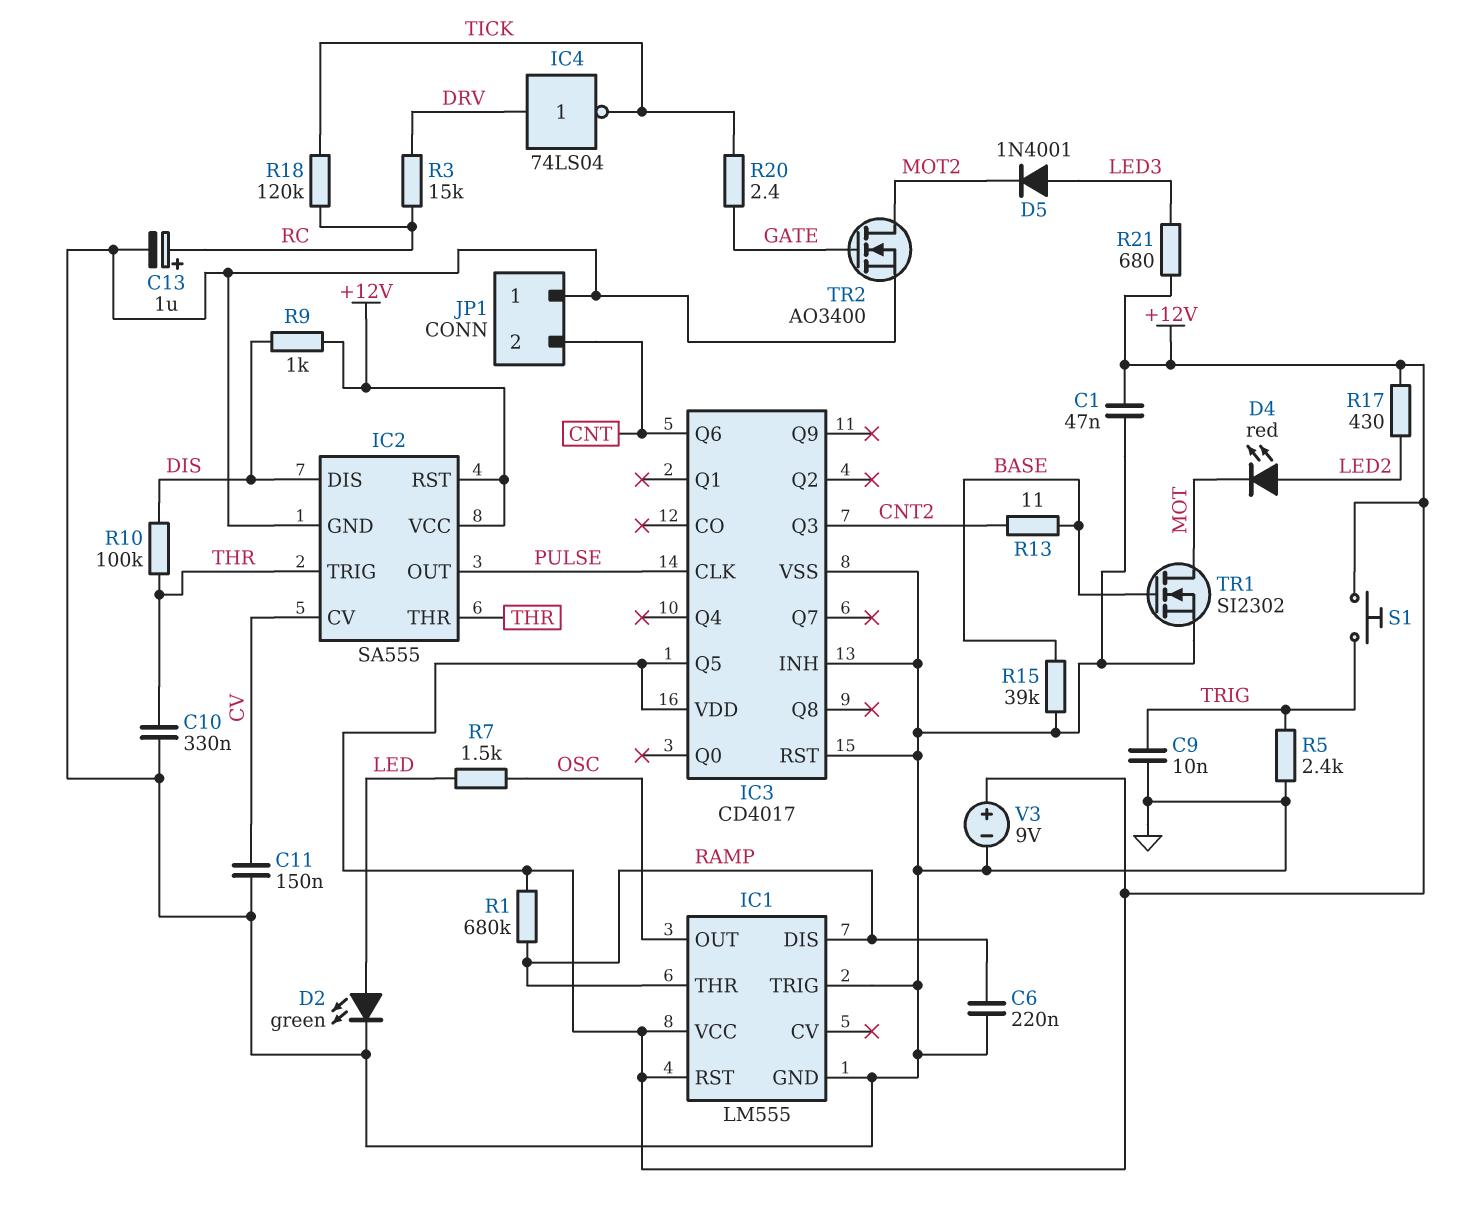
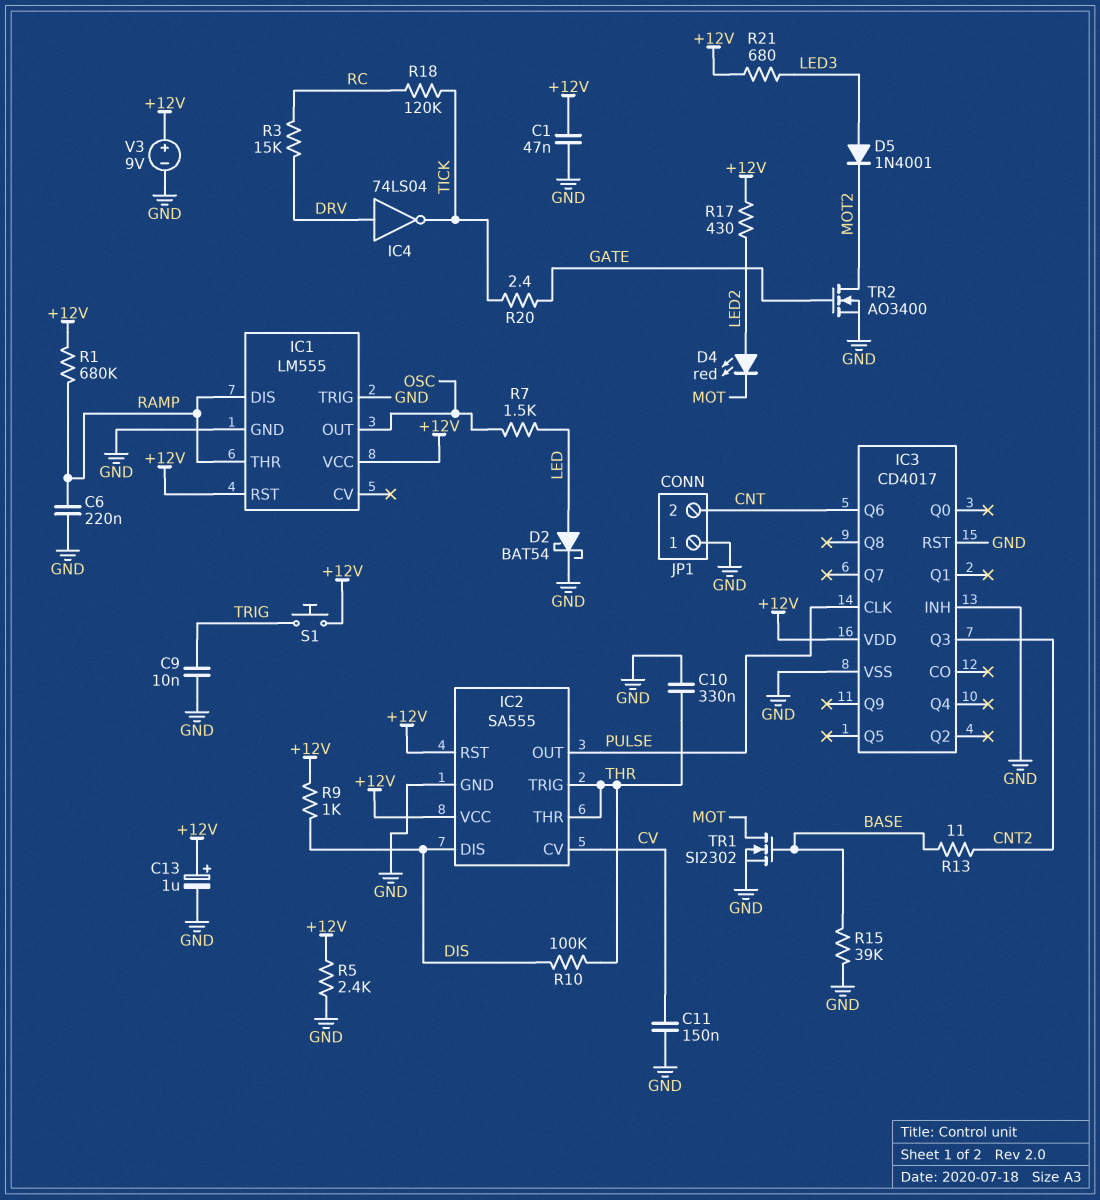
C13: 1uF (plus RC, minus GND) -> 1uF (plus +12V, minus GND)
D2: LED green (A LED, K GND) -> schottky BAT54 (A LED, K GND)
IC3 pin Q5: +12V -> none
R5: 2.4k (GND, TRIG) -> 2.4k (+12V, GND)

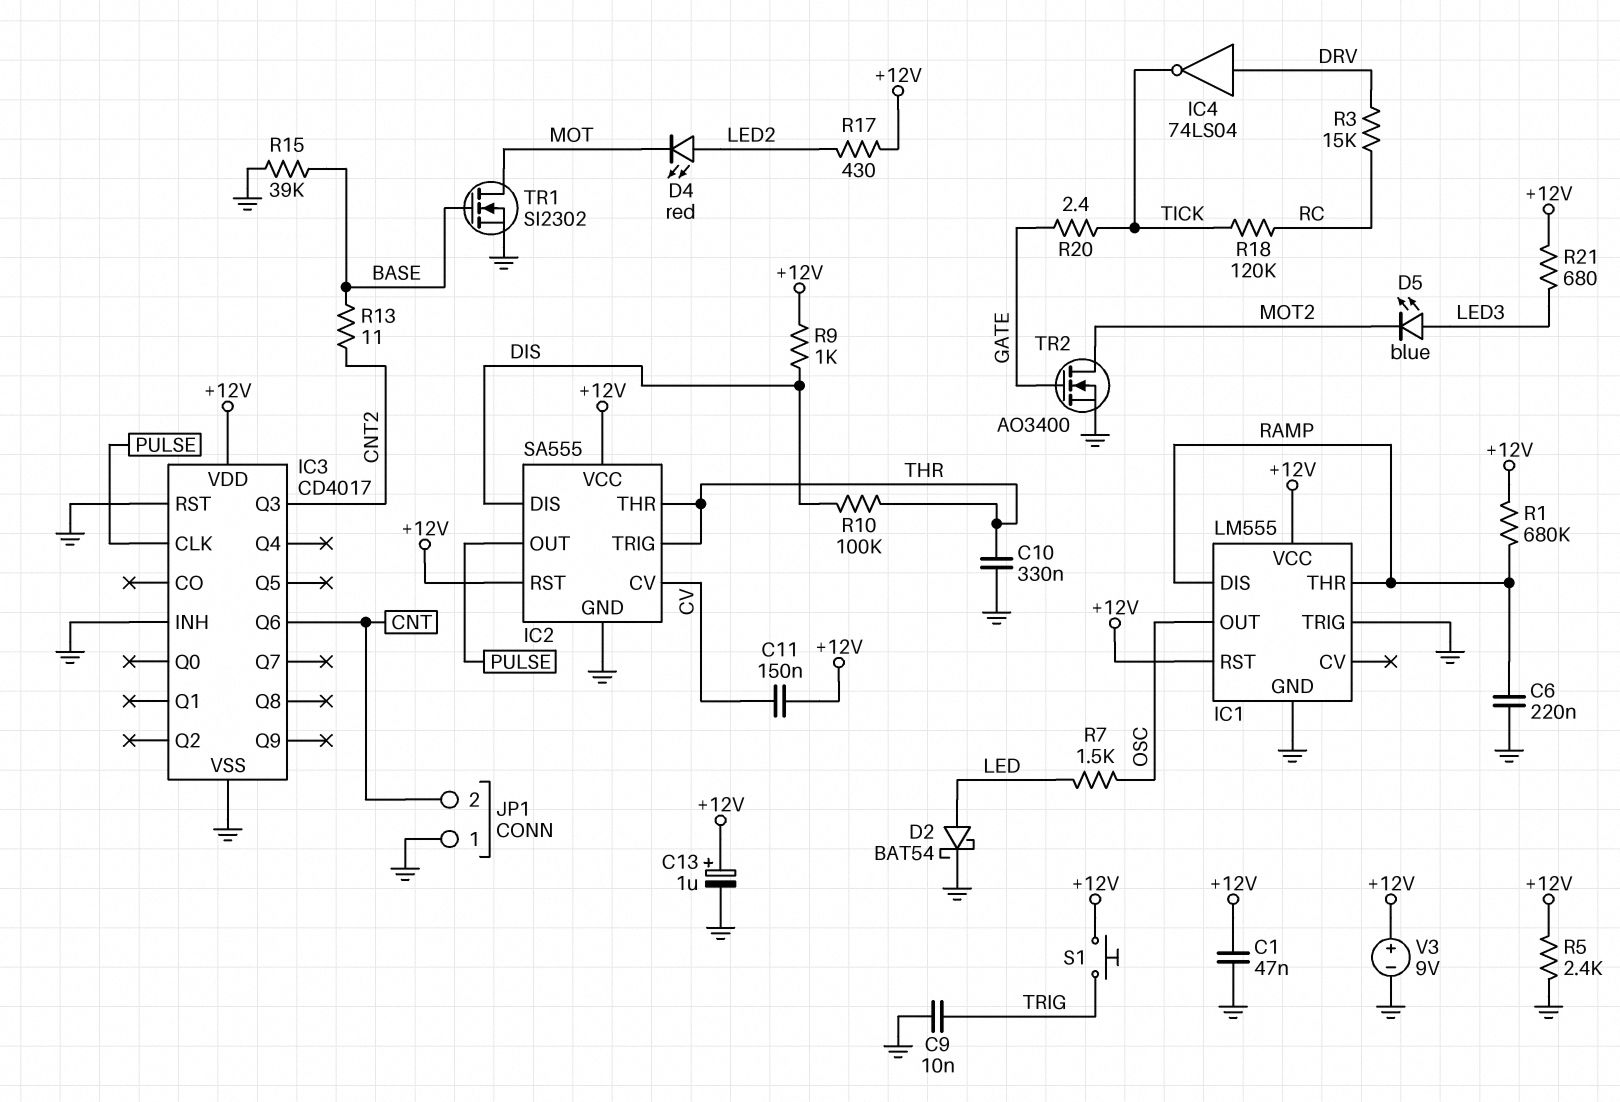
C11: 150nF (CV, GND) -> 150nF (+12V, CV)
D5: diode 1N4001 (A LED3, K MOT2) -> LED blue (A LED3, K MOT2)

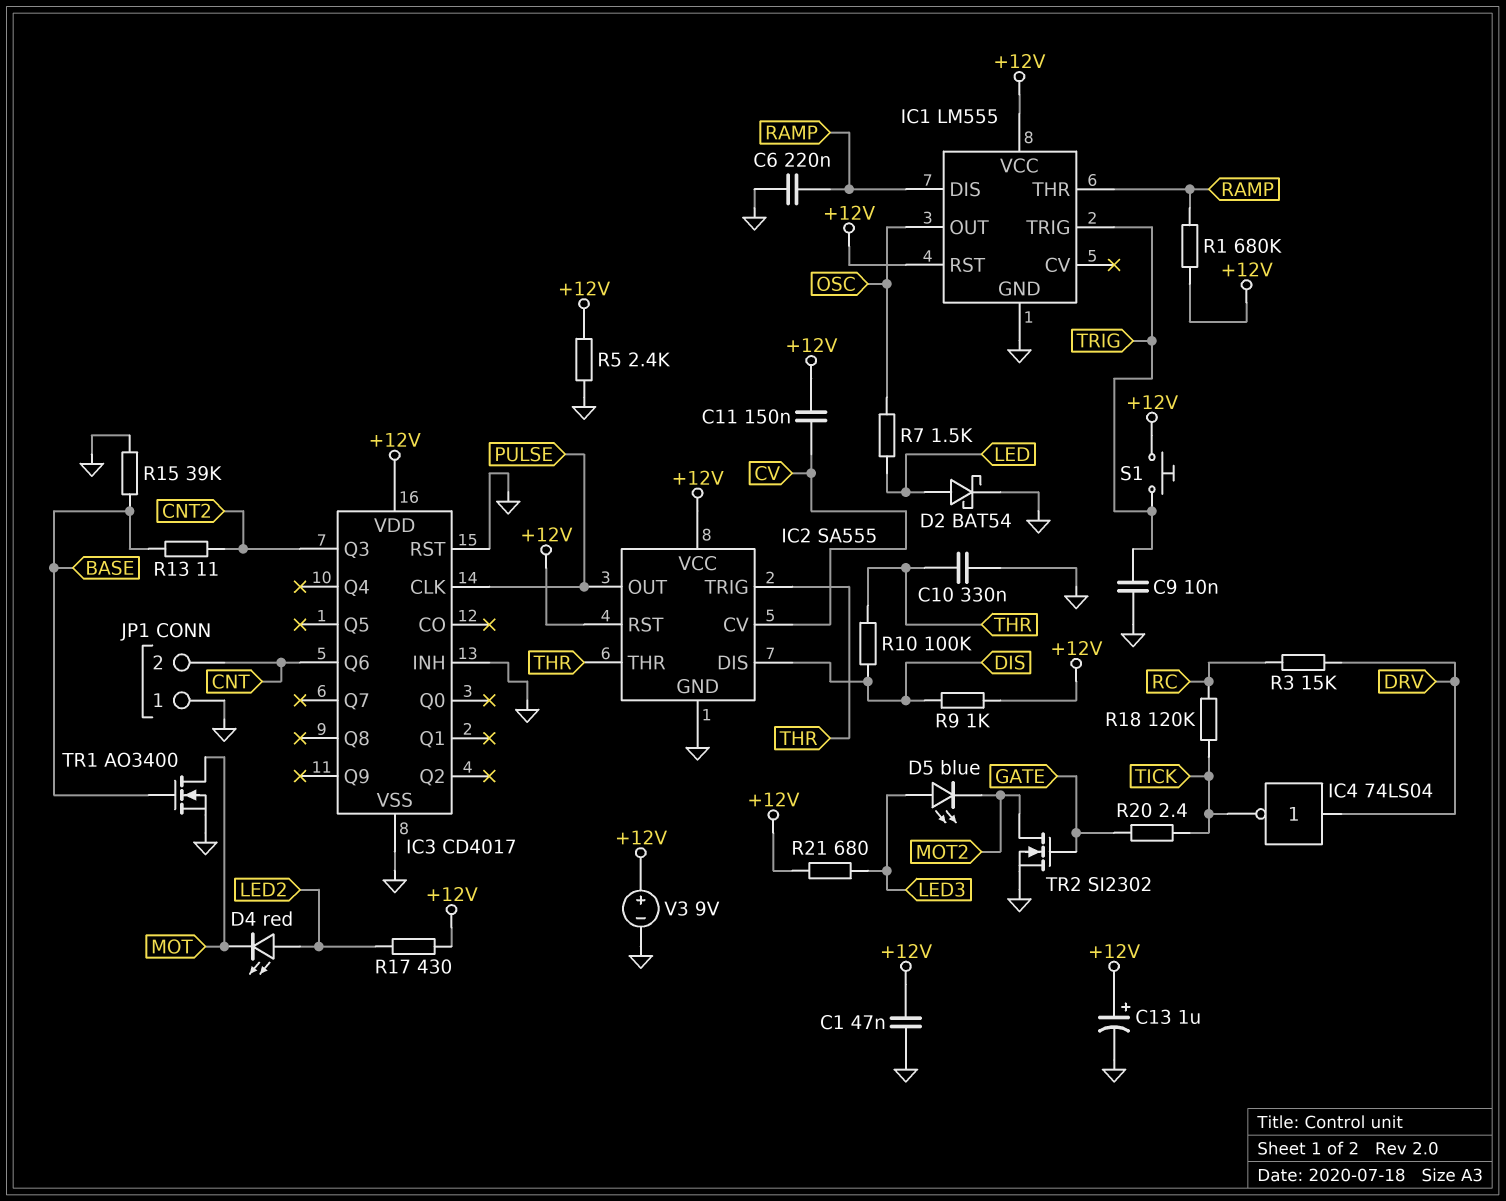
IC1 pin TRIG: GND -> TRIG
TR1: NMOS SI2302 (G BASE, D MOT, S GND) -> NMOS AO3400 (G BASE, D MOT, S GND)
TR2: NMOS AO3400 (G GATE, D MOT2, S GND) -> NMOS SI2302 (G GATE, D MOT2, S GND)

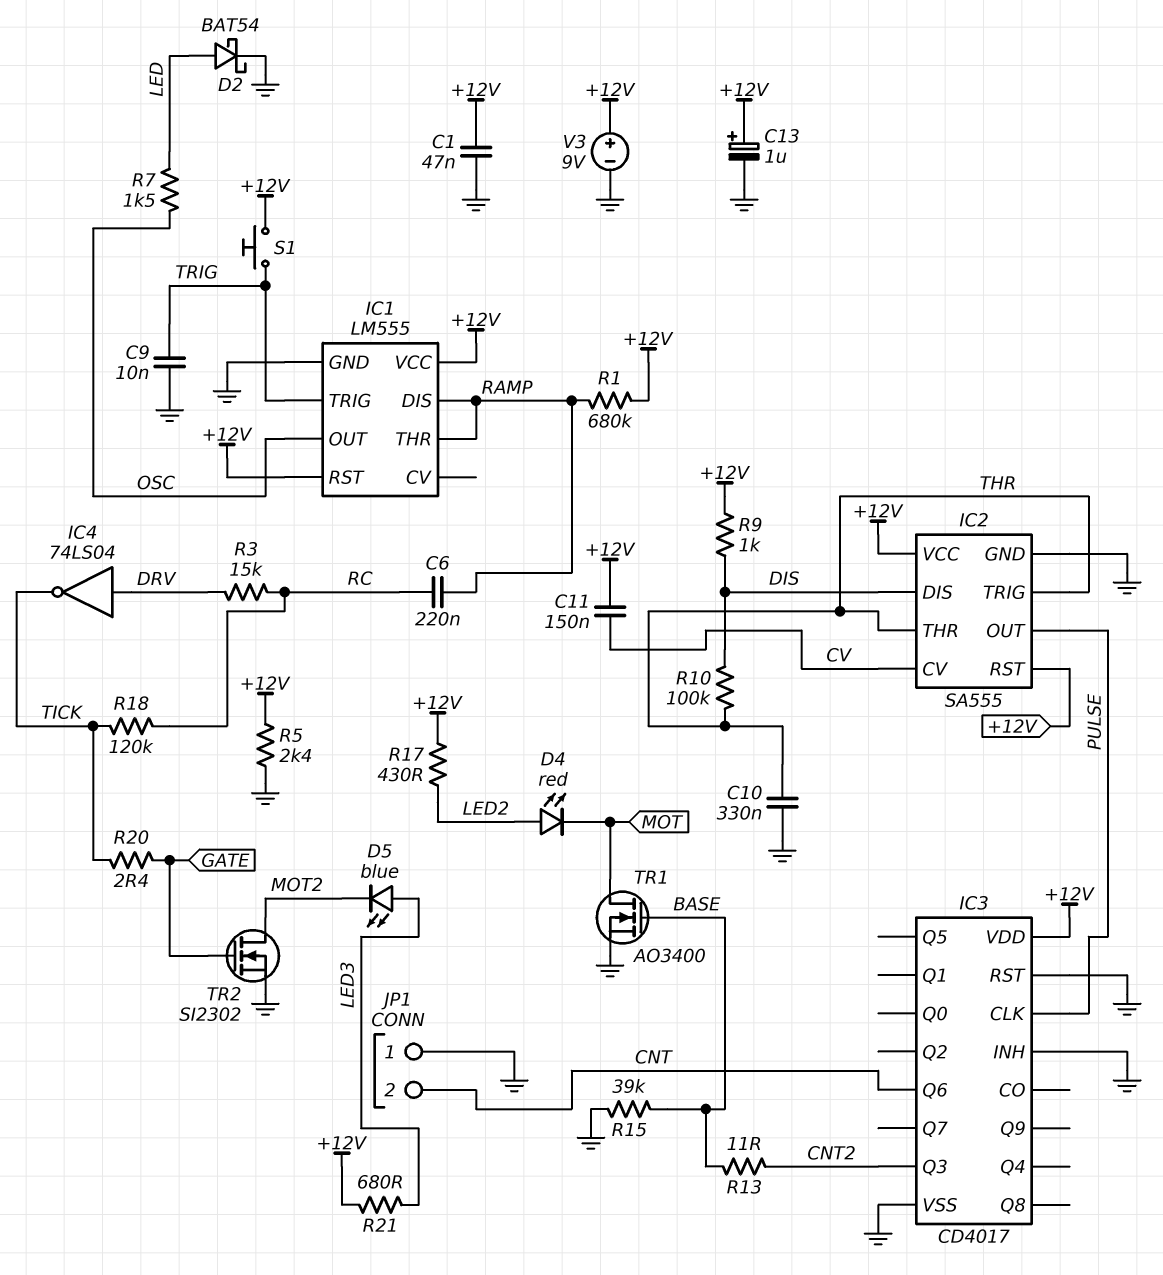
C6: 220nF (GND, RAMP) -> 220nF (RAMP, RC)

